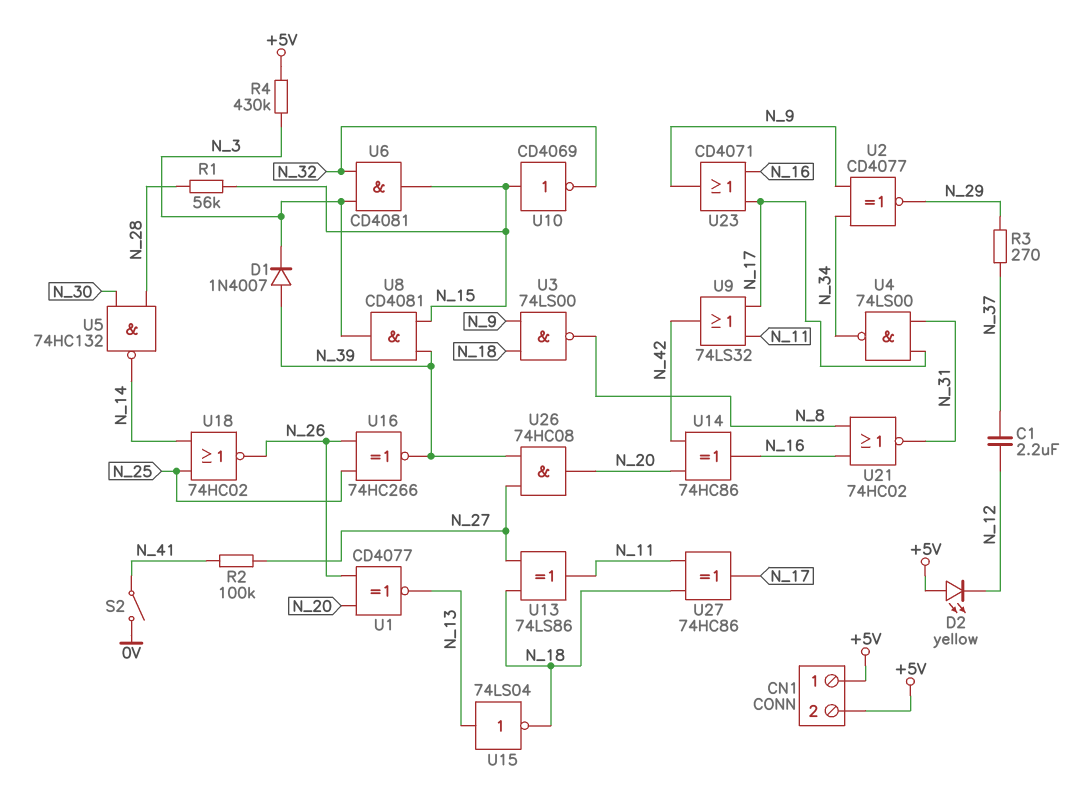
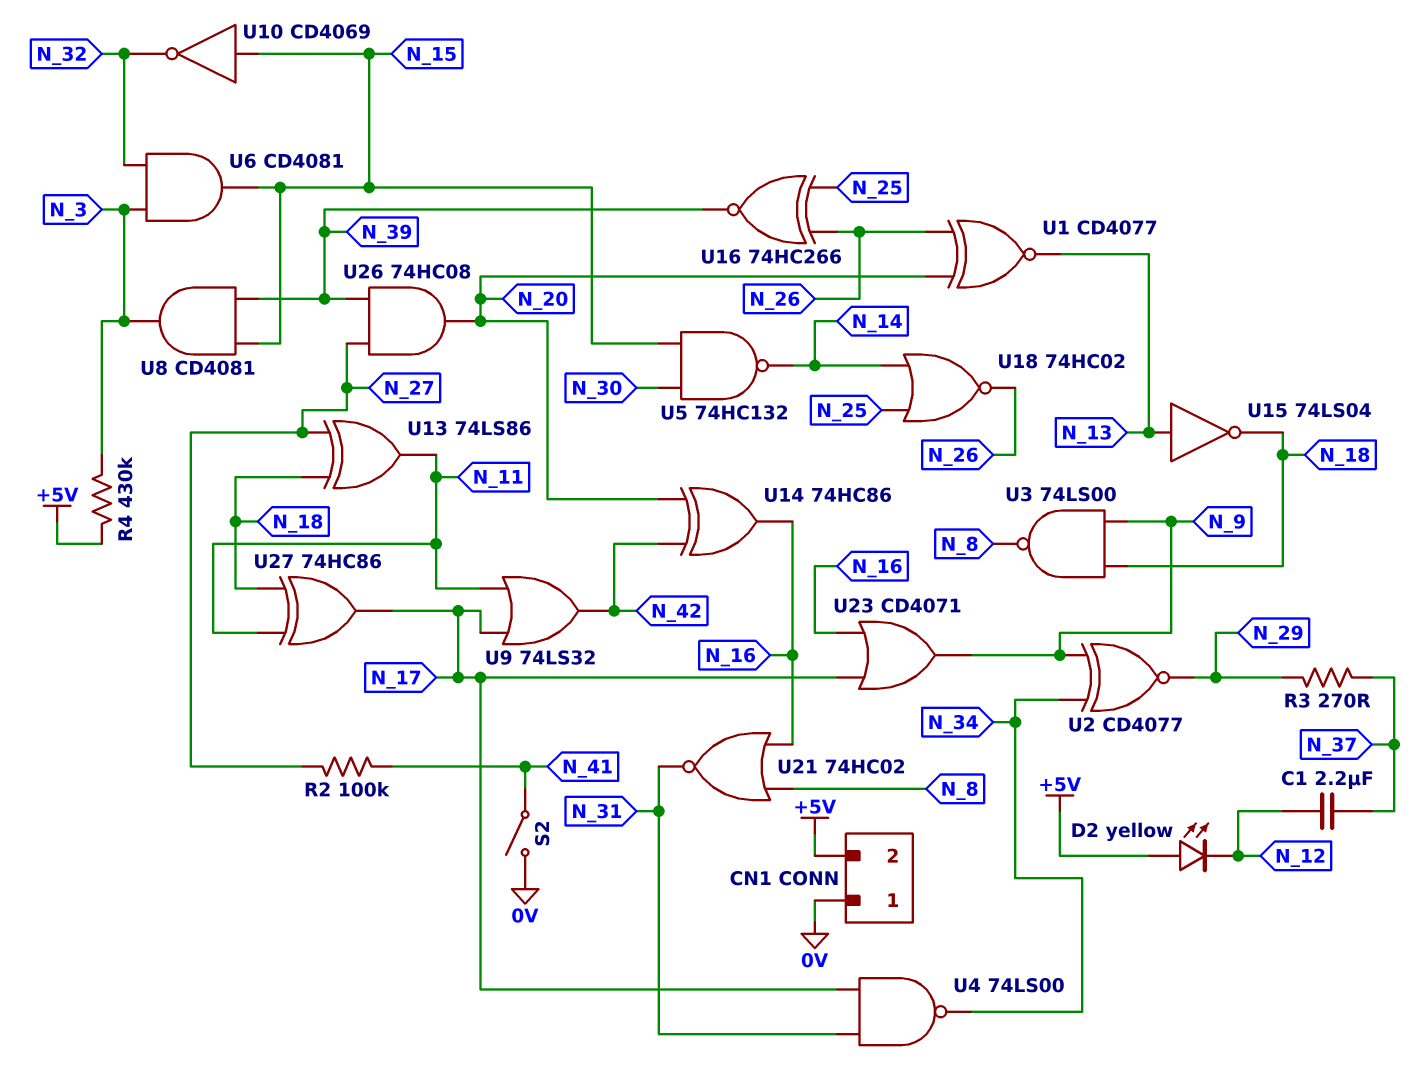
CN1 pin 1: +5V -> 0V
D1: diode 1N4007 (A N_39, K N_3) -> none
R1: 56k (N_15, N_28) -> none
U5: NAND 74HC132 (in N_28, in N_30, out N_14) -> NAND 74HC132 (in N_15, in N_30, out N_14)

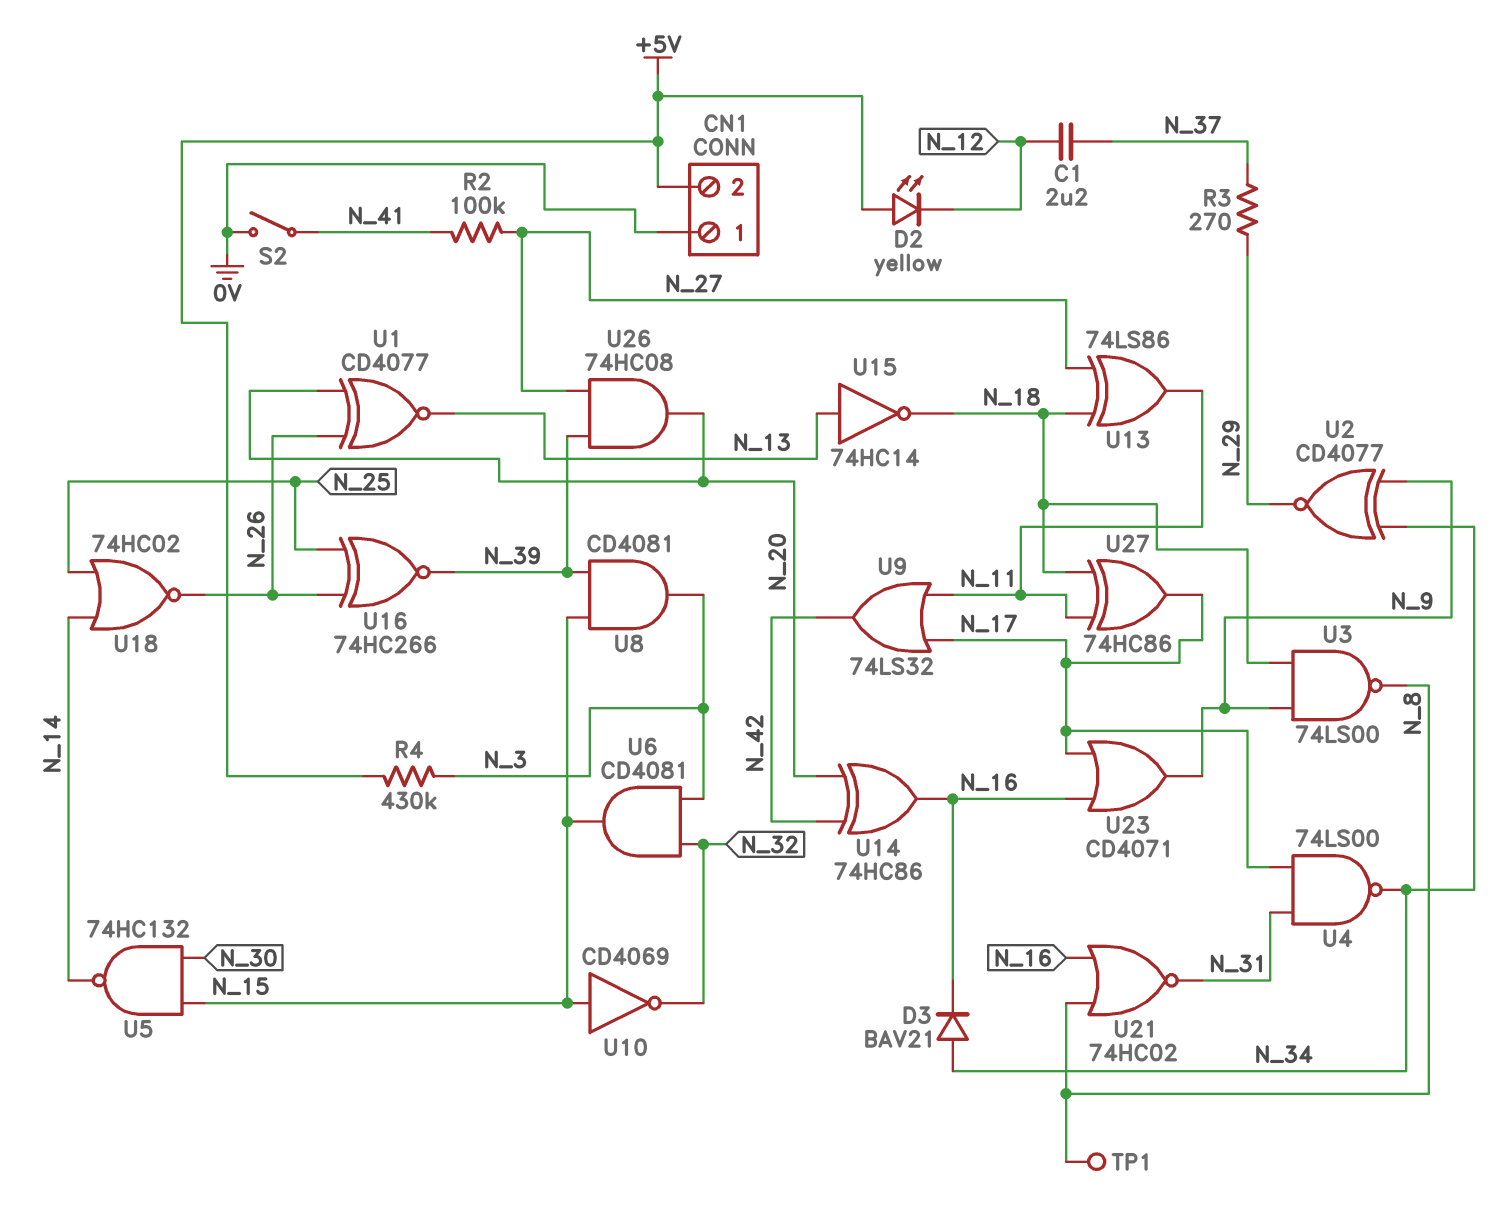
D3: none -> diode BAV21 (A N_34, K N_16)
TP1: none -> test point (N_8)
U15: NOT 74LS04 (in N_13, out N_18) -> NOT 74HC14 (in N_13, out N_18)

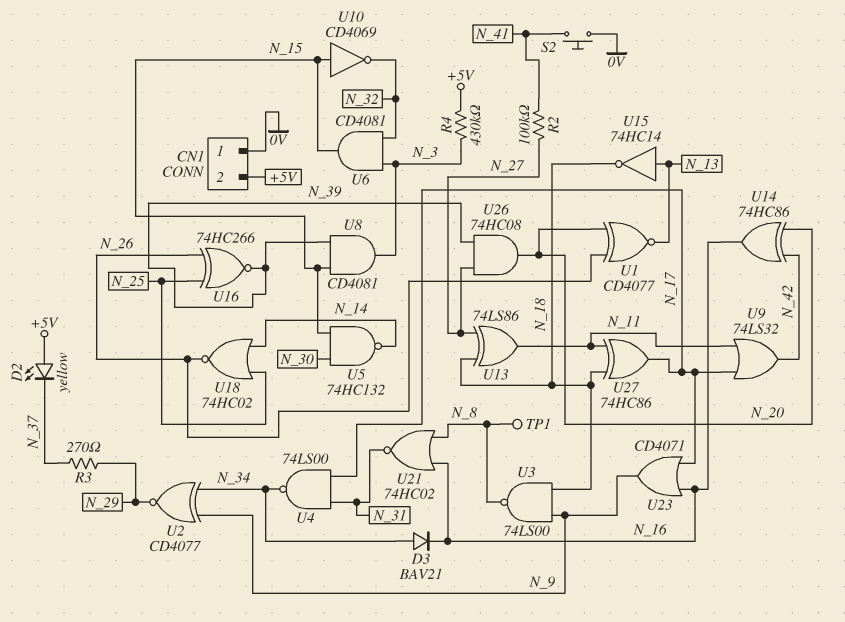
C1: 2.2uF (N_12, N_37) -> none
D2: LED yellow (A +5V, K N_12) -> LED yellow (A +5V, K N_37)
S2: switch (0V, N_41) -> button (0V, N_41)

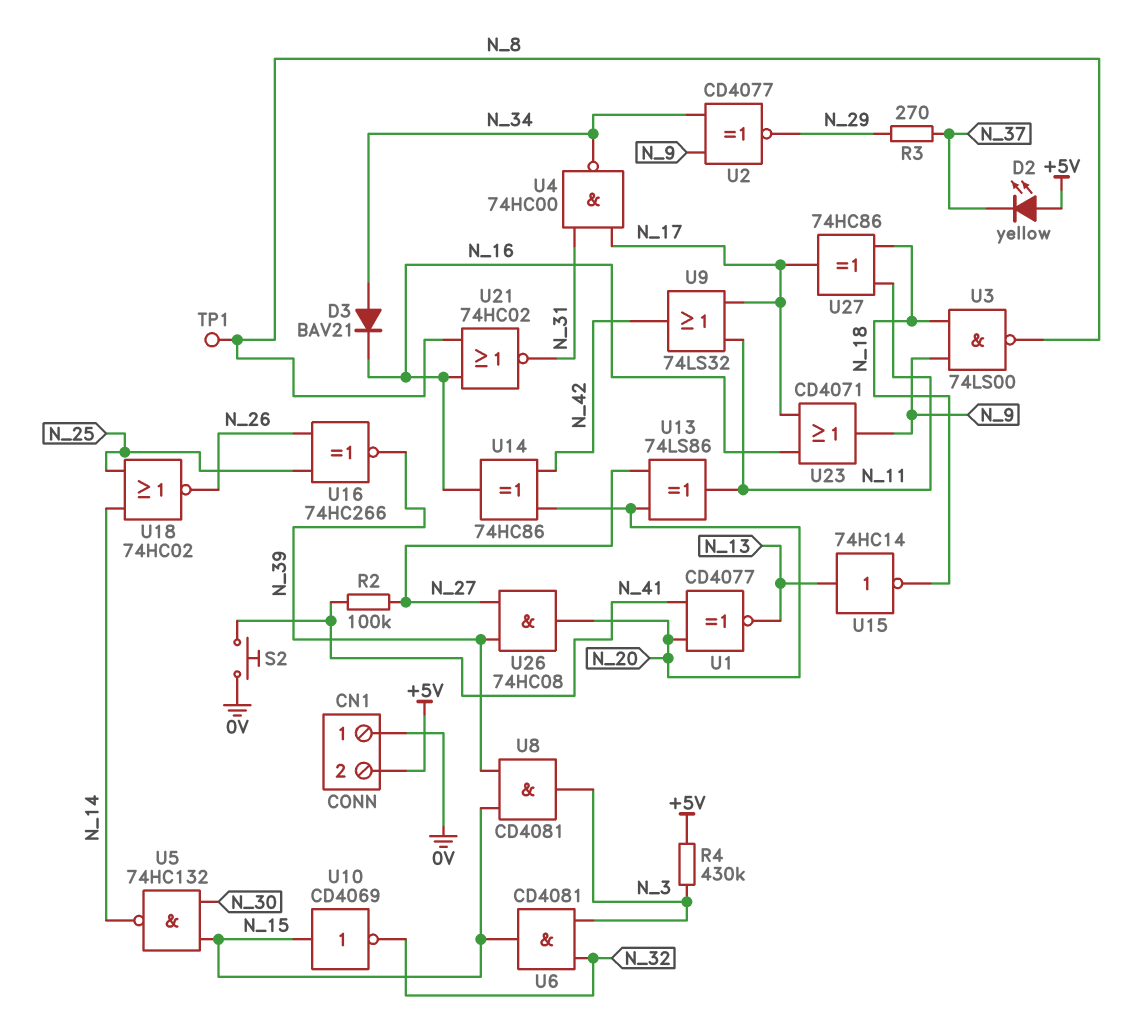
U1: XNOR CD4077 (in N_20, in N_26, out N_13) -> XNOR CD4077 (in N_20, in N_41, out N_13)
U4: NAND 74LS00 (in N_17, in N_31, out N_34) -> NAND 74HC00 (in N_17, in N_31, out N_34)
U13: XOR 74LS86 (in N_18, in N_27, out N_11) -> XOR 74LS86 (in N_20, in N_27, out N_11)

